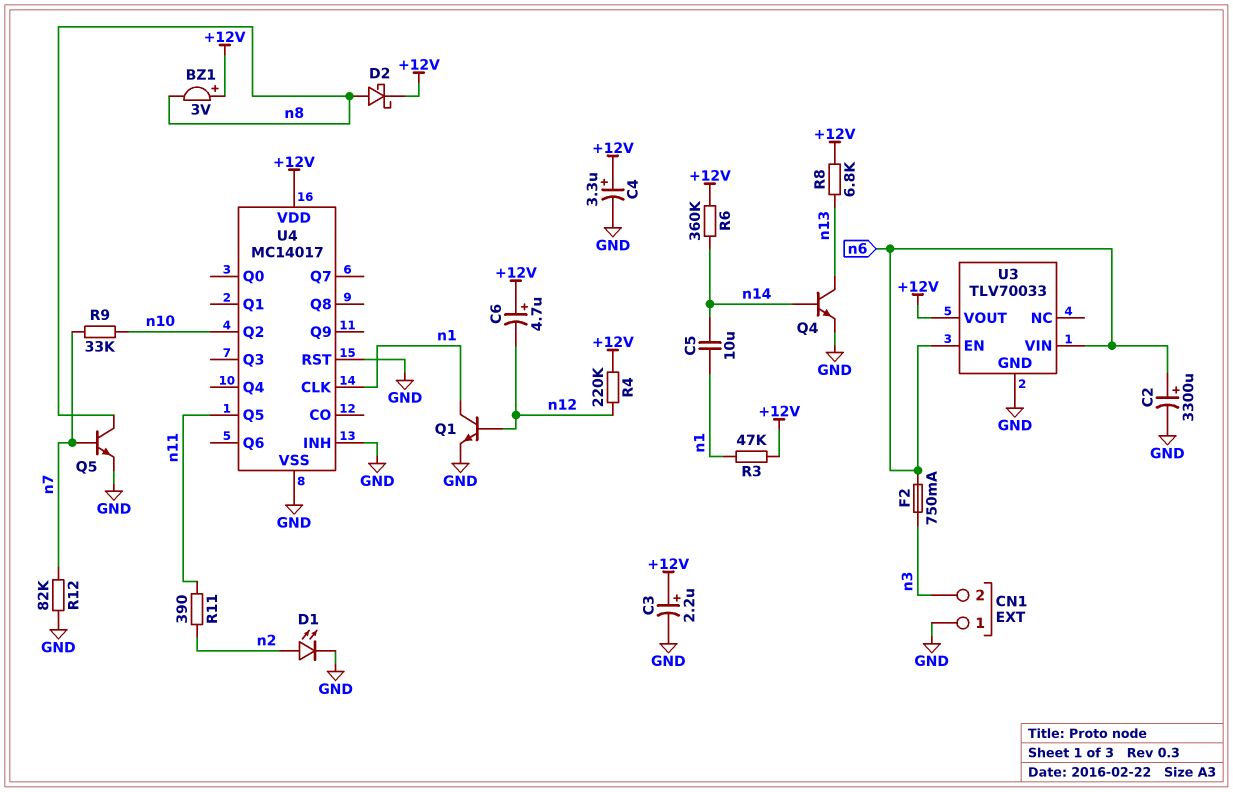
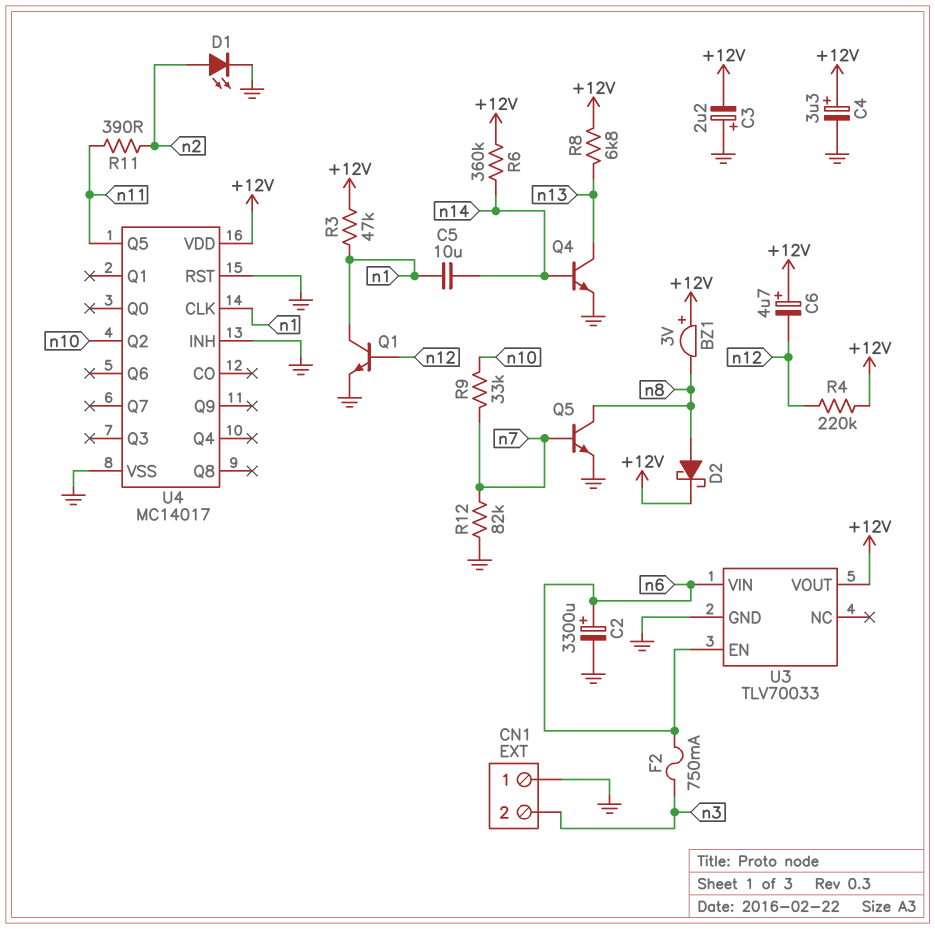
C3: 2.2uF (plus +12V, minus GND) -> 2.2uF (plus GND, minus +12V)

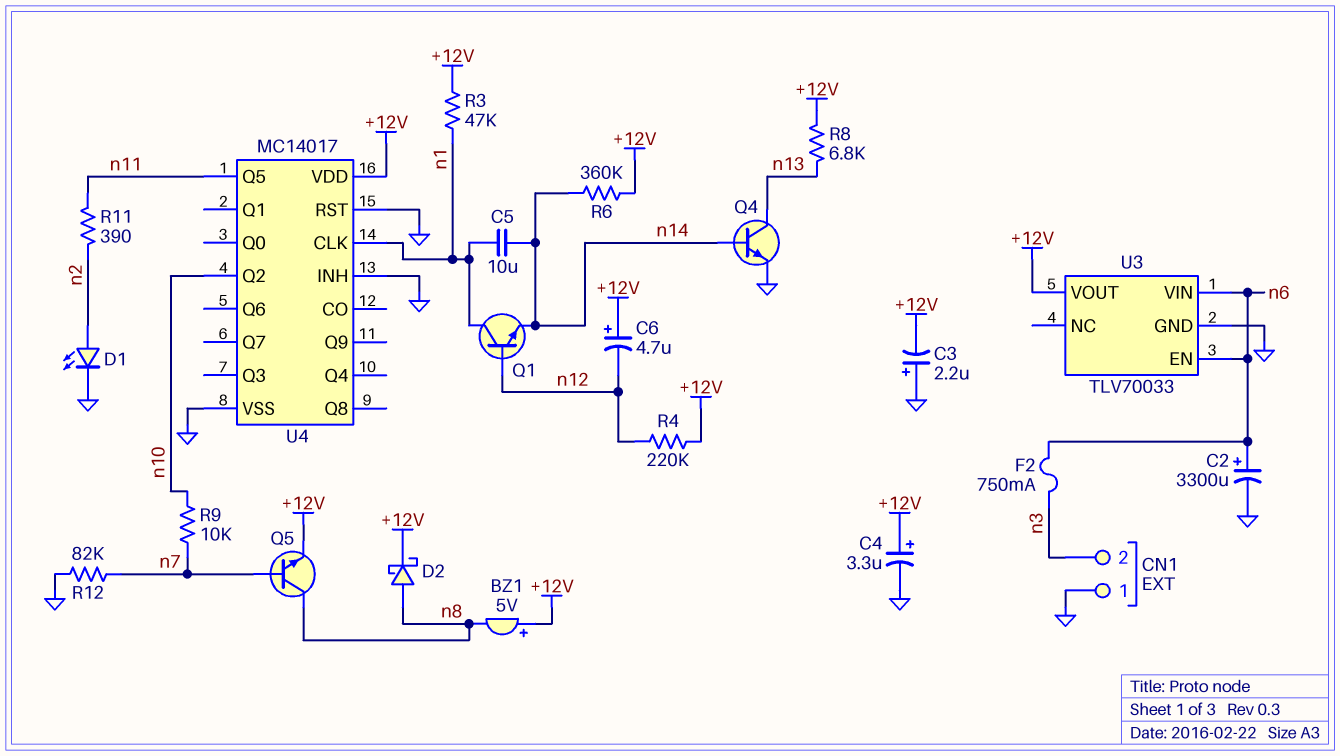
BZ1: buzzer 3V (plus +12V, minus n8) -> buzzer 5V (plus +12V, minus n8)
Q1: NPN (B n12, C n1, E GND) -> NPN (B n12, C n1, E n14)
Q5: NPN (B n7, C n8, E GND) -> NPN (B n7, C n8, E +12V)
R9: 33k (n7, n10) -> 10k (n7, n10)

